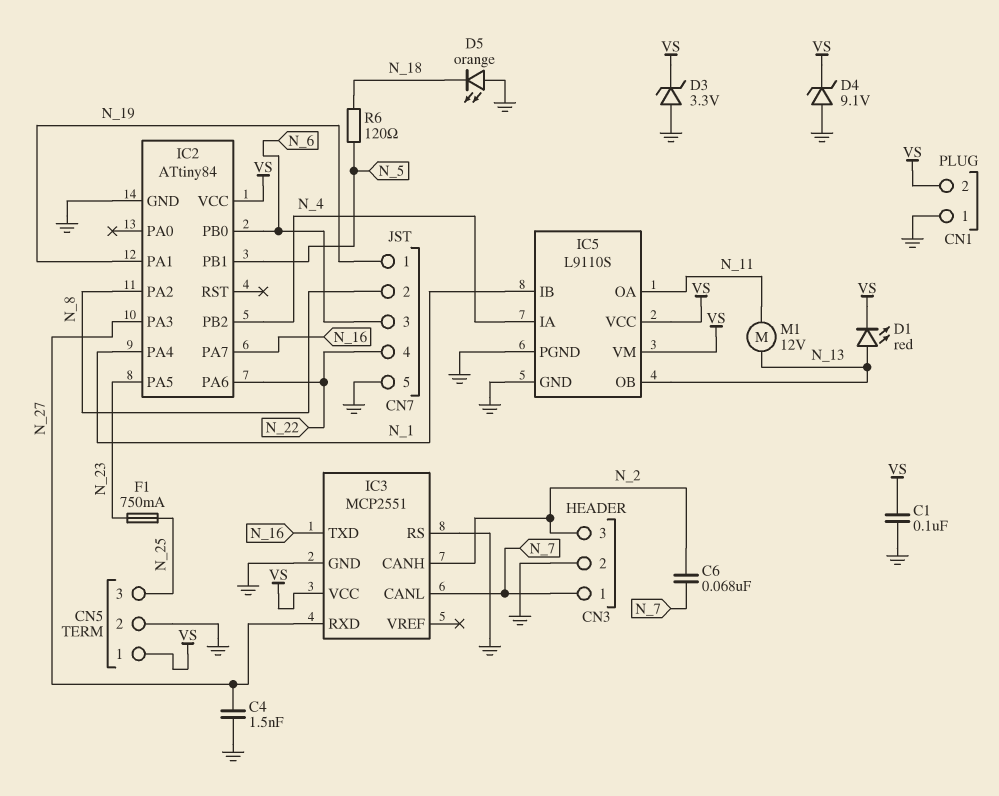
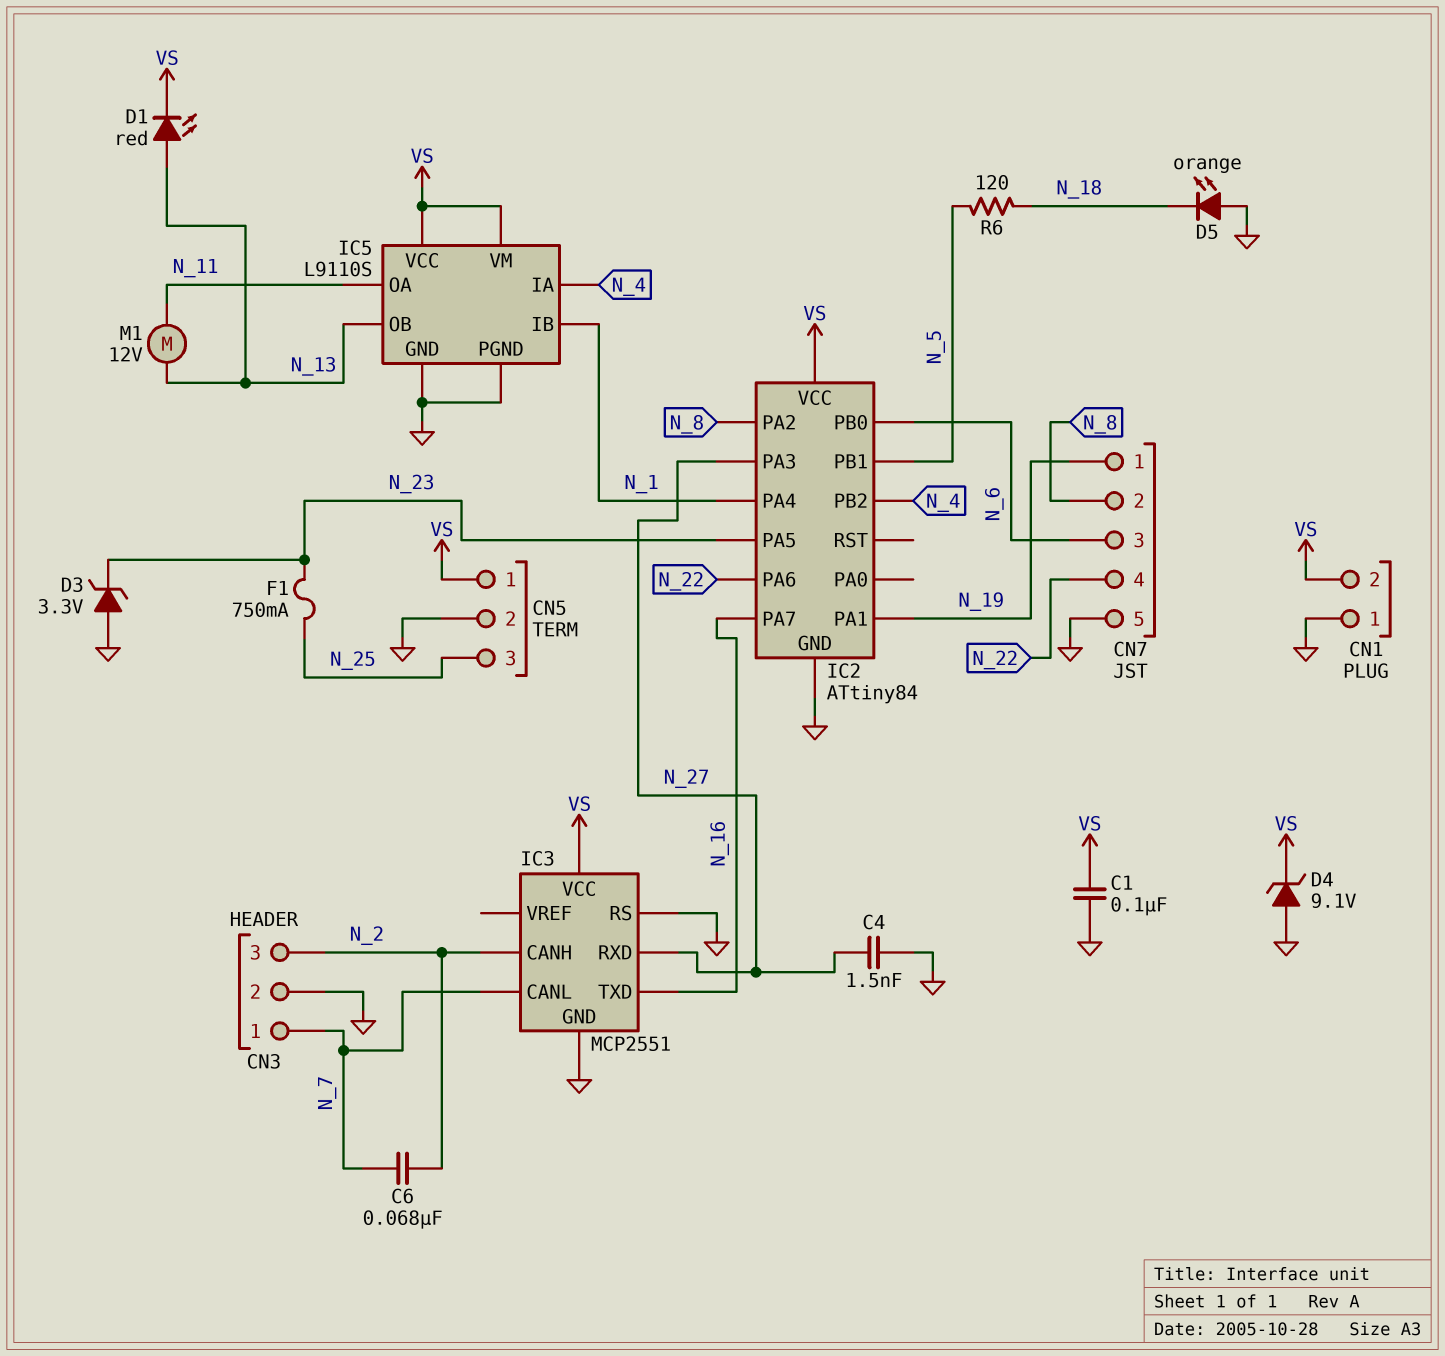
D3: zener 3.3V (A GND, K VS) -> zener 3.3V (A GND, K N_23)

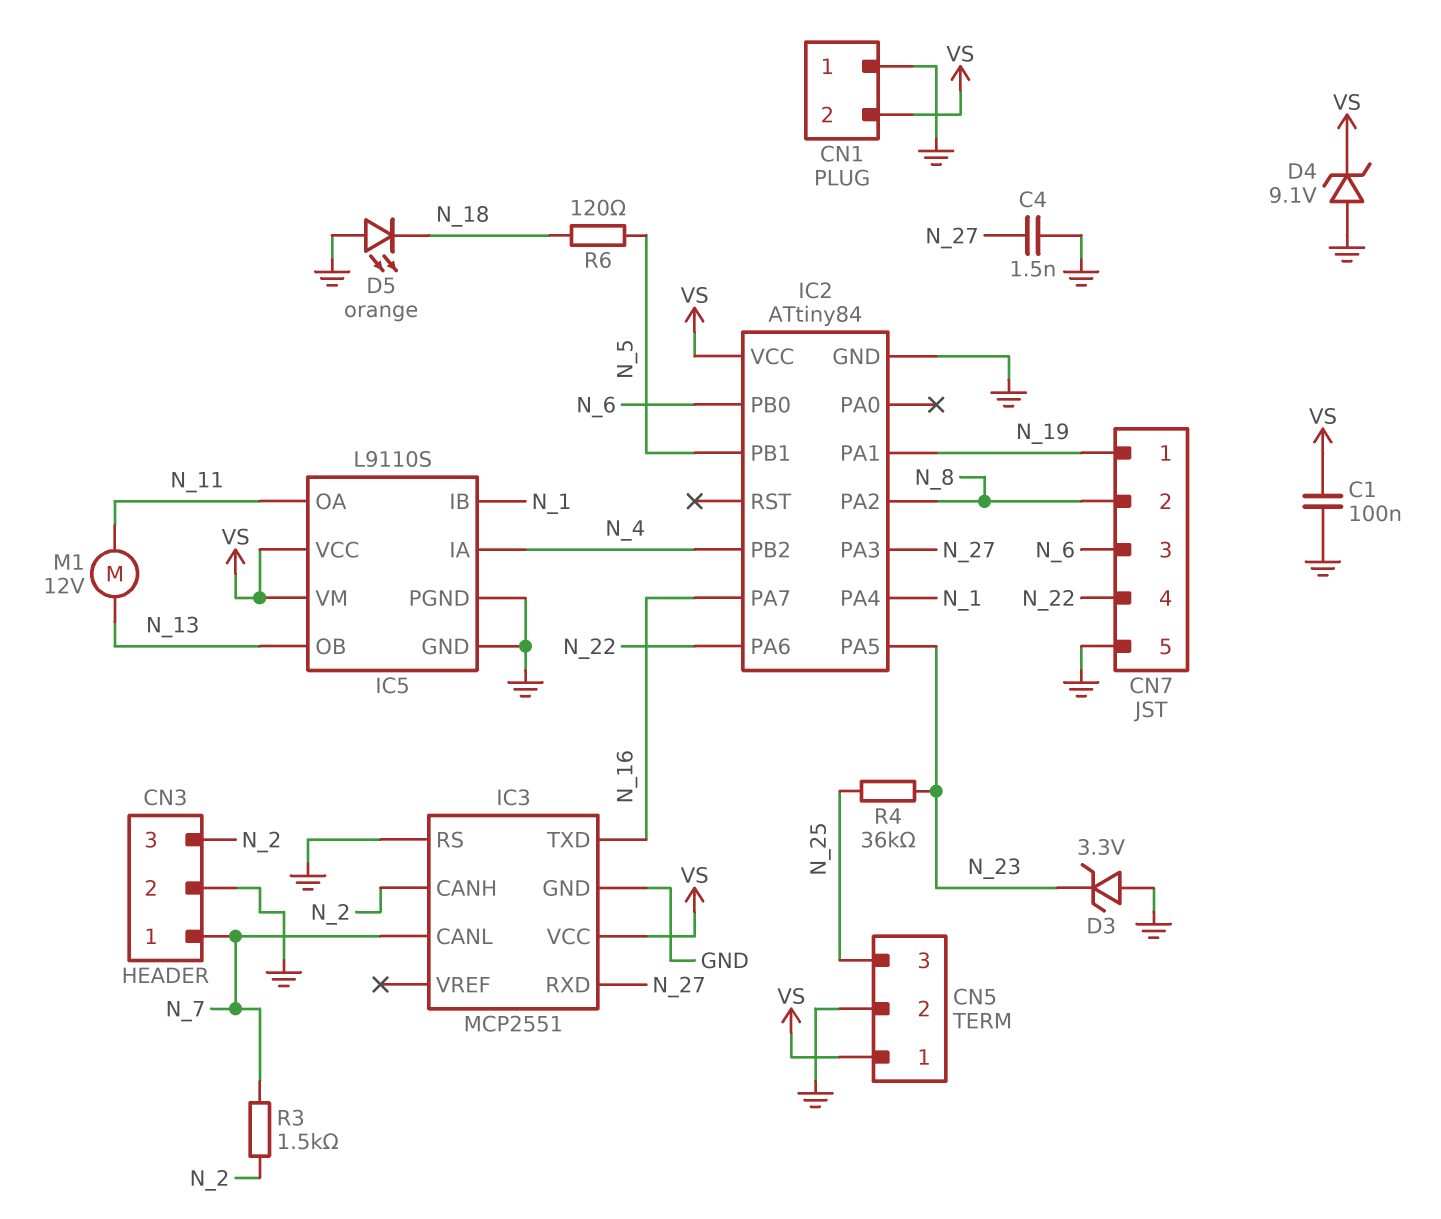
C6: 68nF (N_2, N_7) -> none
D1: LED red (A N_13, K VS) -> none
F1: 750mA (N_23, N_25) -> none
R3: none -> 1.5k (N_2, N_7)
R4: none -> 36k (N_23, N_25)

